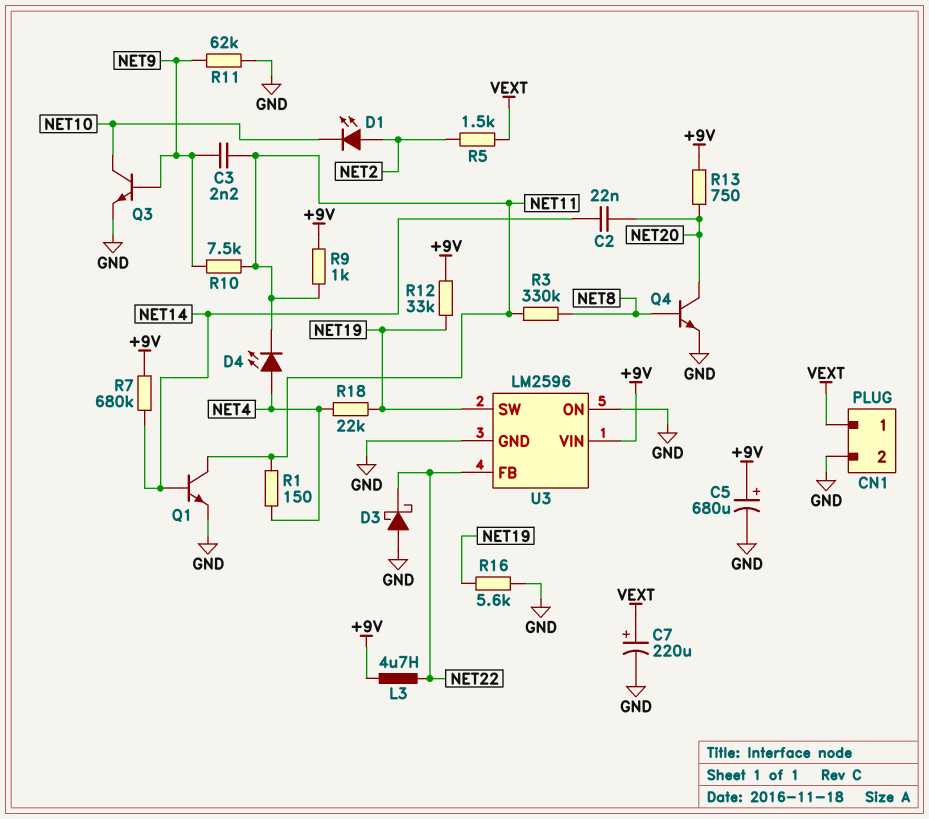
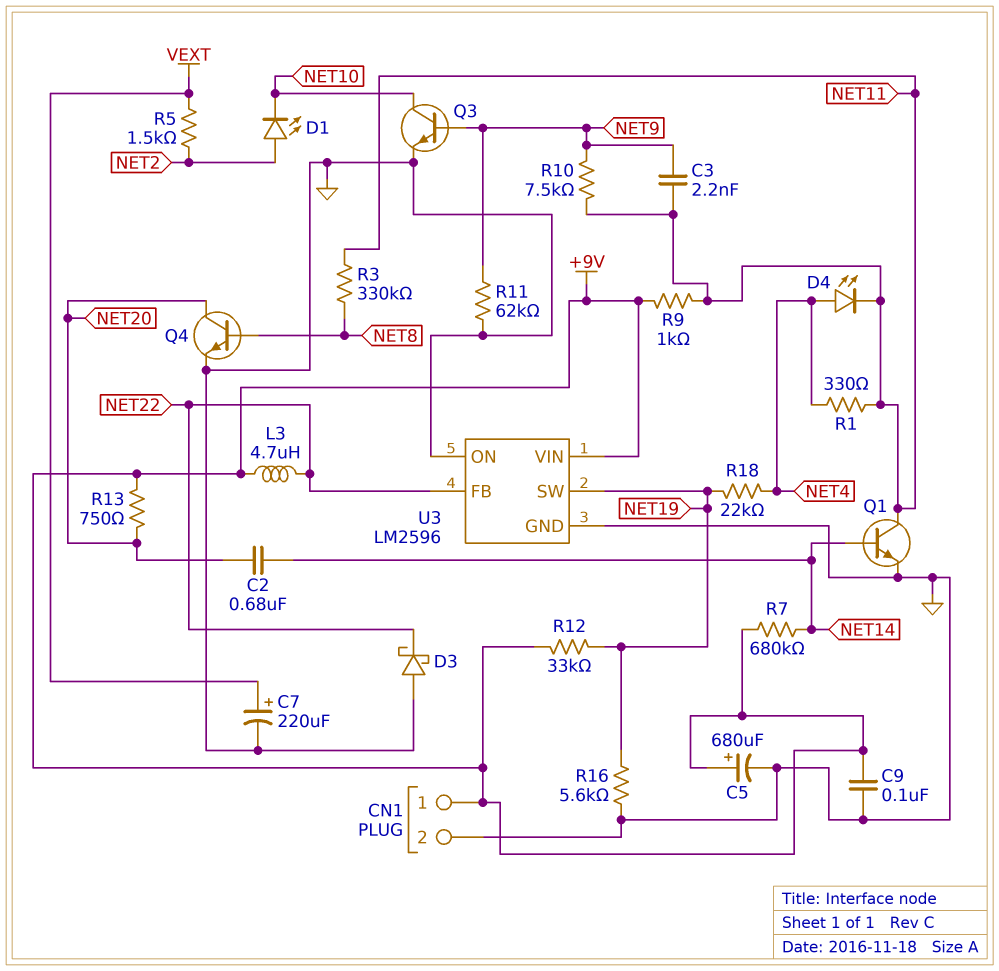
C2: 22nF (NET14, NET20) -> 680nF (NET14, NET20)
C9: none -> 100nF (+9V, GND)
CN1 pin 1: VEXT -> +9V
R1: 150 (NET4, NET11) -> 330 (NET4, NET11)

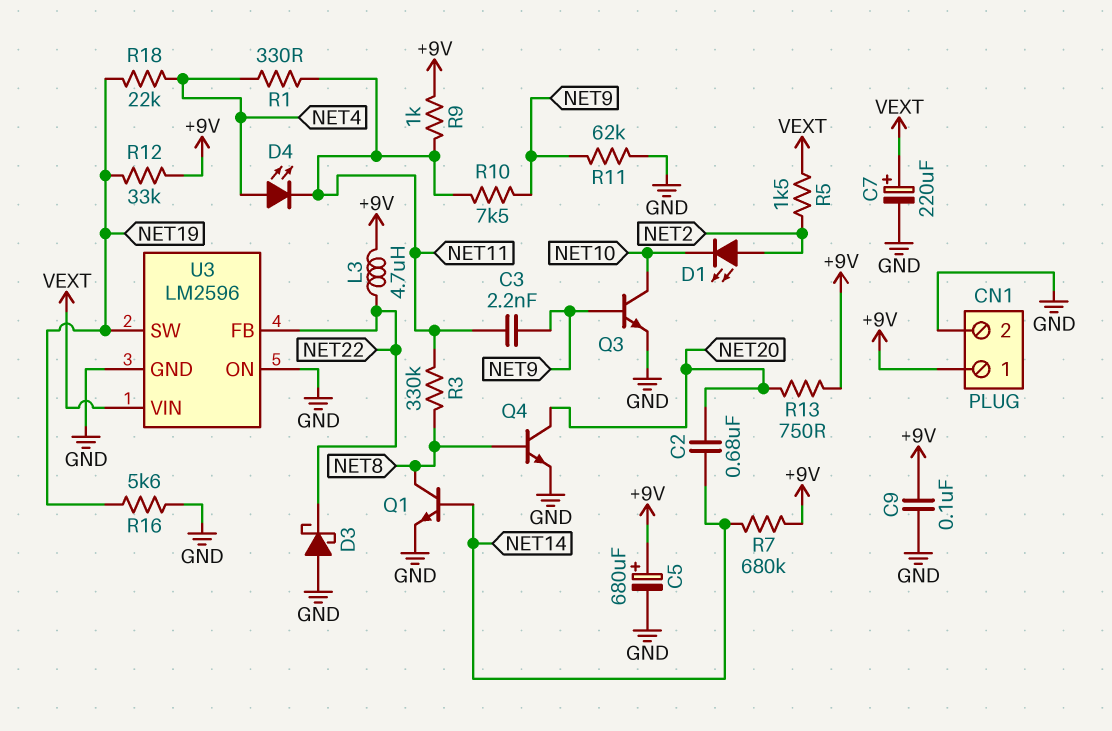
Q1: NPN (B NET14, C NET11, E GND) -> NPN (B NET14, C NET8, E GND)
U3 pin VIN: +9V -> VEXT

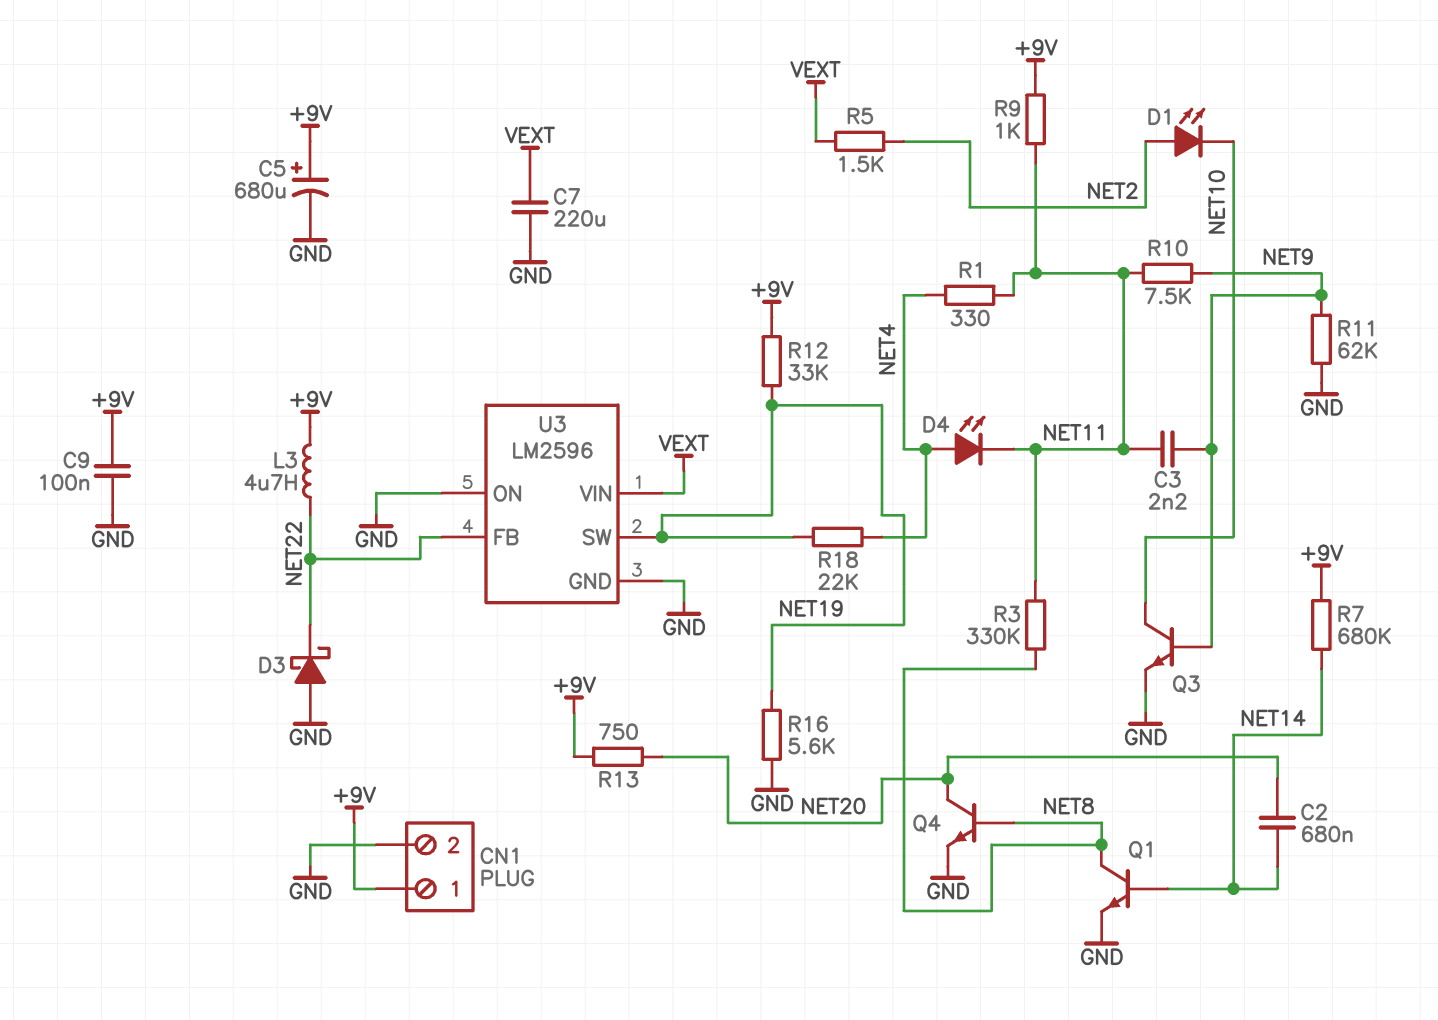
C7: 220uF (plus VEXT, minus GND) -> 220uF (GND, VEXT)

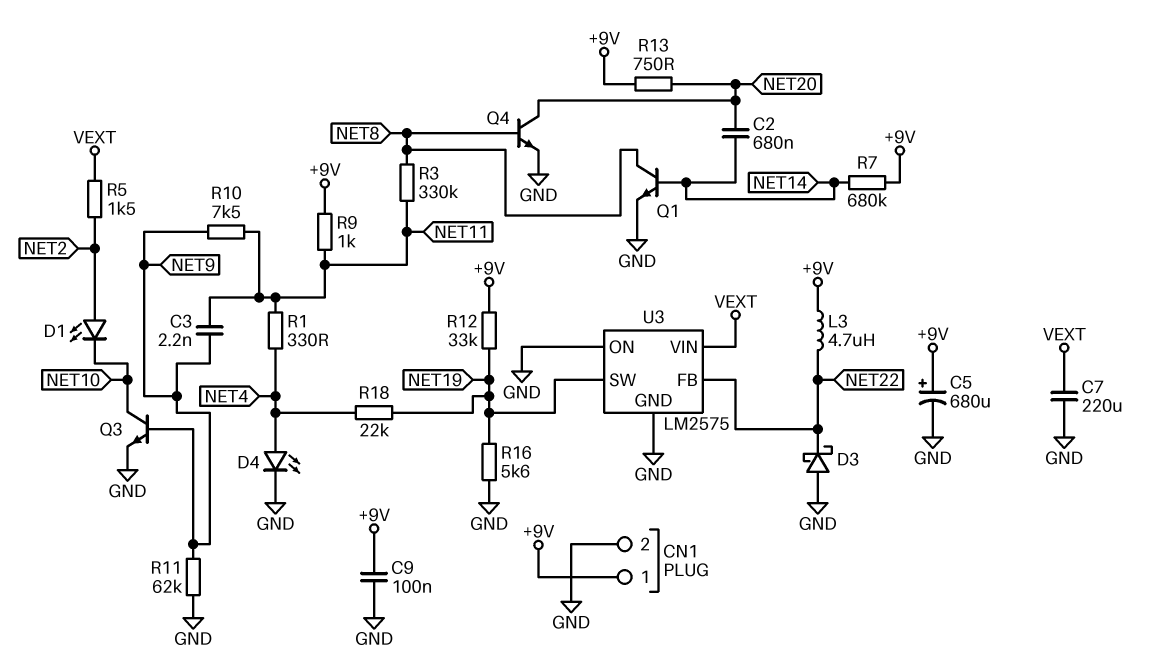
D4: LED (A NET4, K NET11) -> LED (A NET4, K GND)
U3: LM2596 -> LM2575

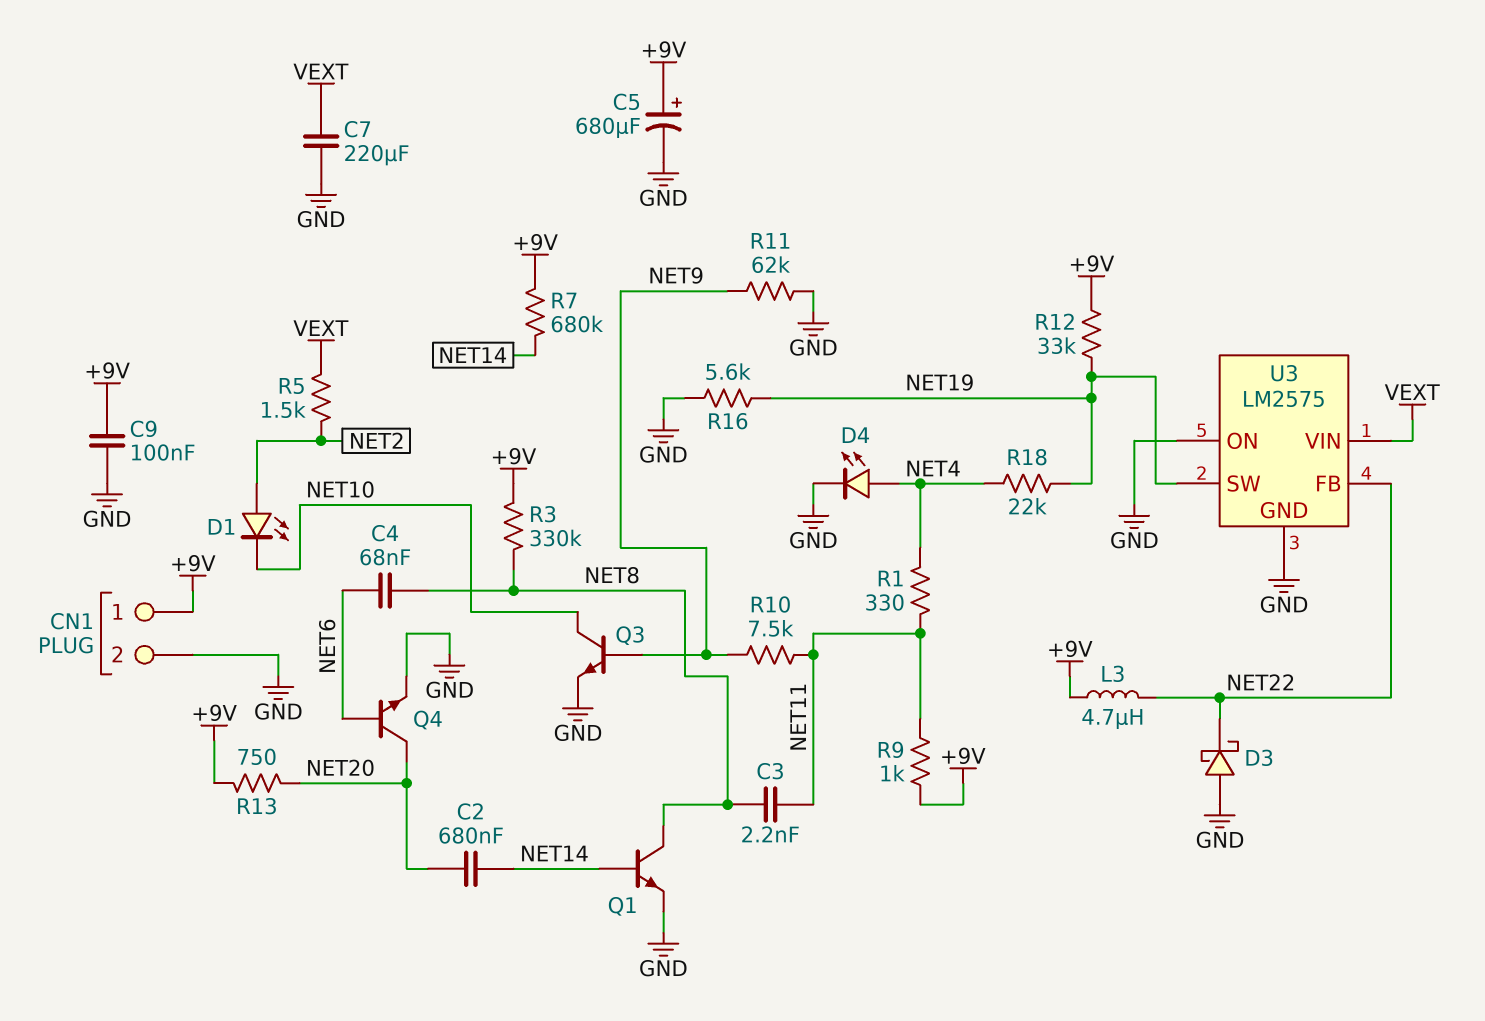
C3: 2.2nF (NET9, NET11) -> 2.2nF (NET8, NET11)
C4: none -> 68nF (NET6, NET8)
Q4: NPN (B NET8, C NET20, E GND) -> NPN (B NET6, C NET20, E GND)
R3: 330k (NET8, NET11) -> 330k (+9V, NET8)

